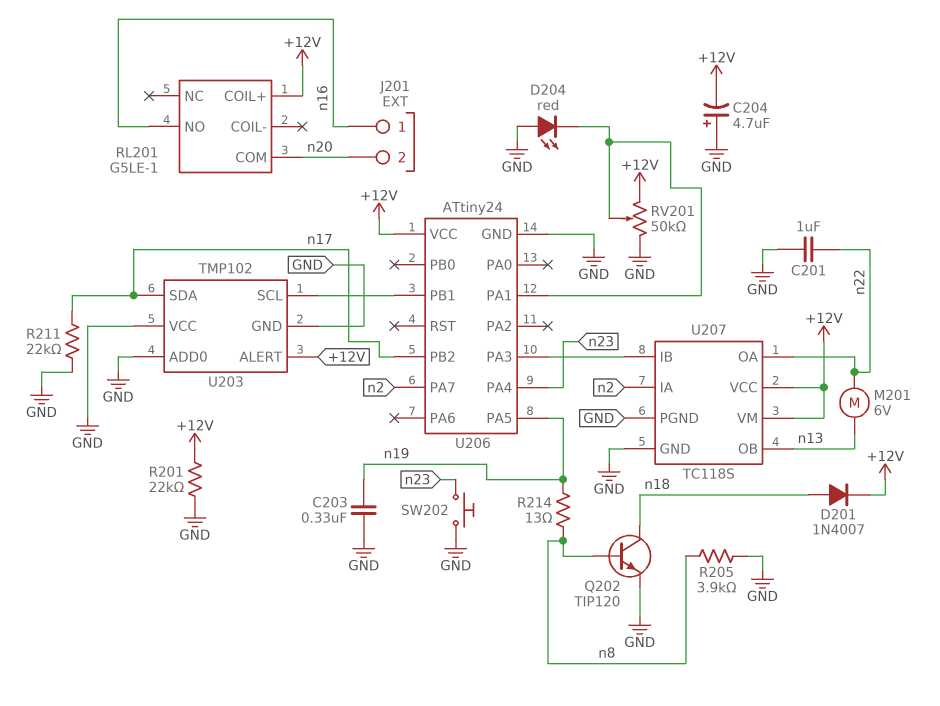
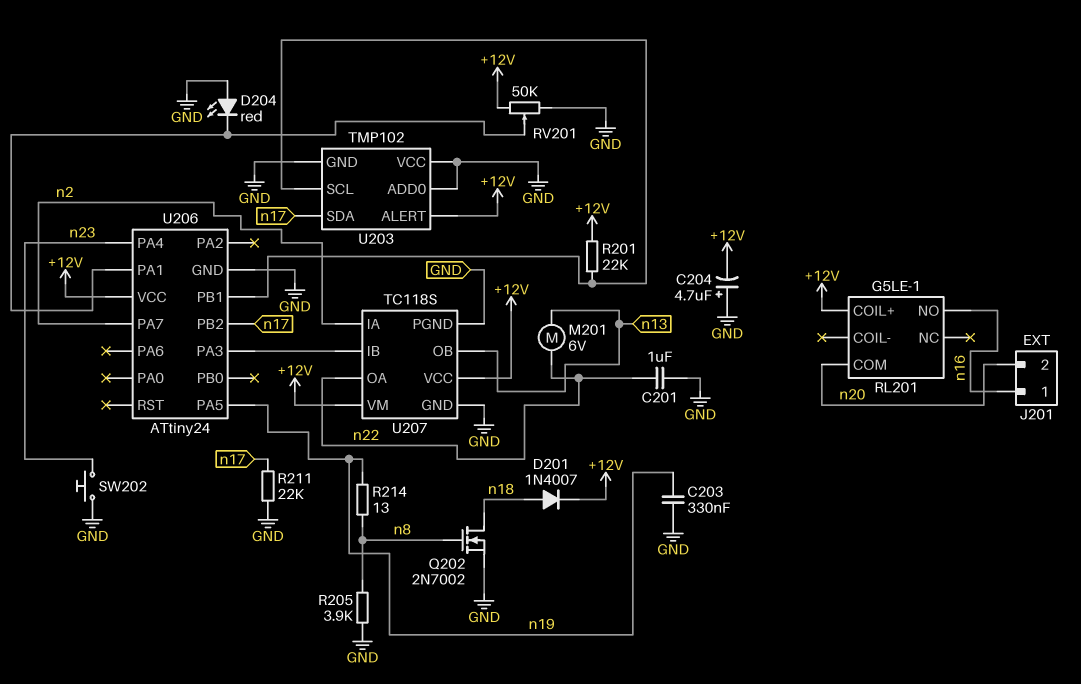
Q202: NPN TIP120 (B n8, C n18, E GND) -> NMOS 2N7002 (G n8, D n18, S GND)
R201: 22k (+12V, GND) -> 22k (+12V, U203/SCL)

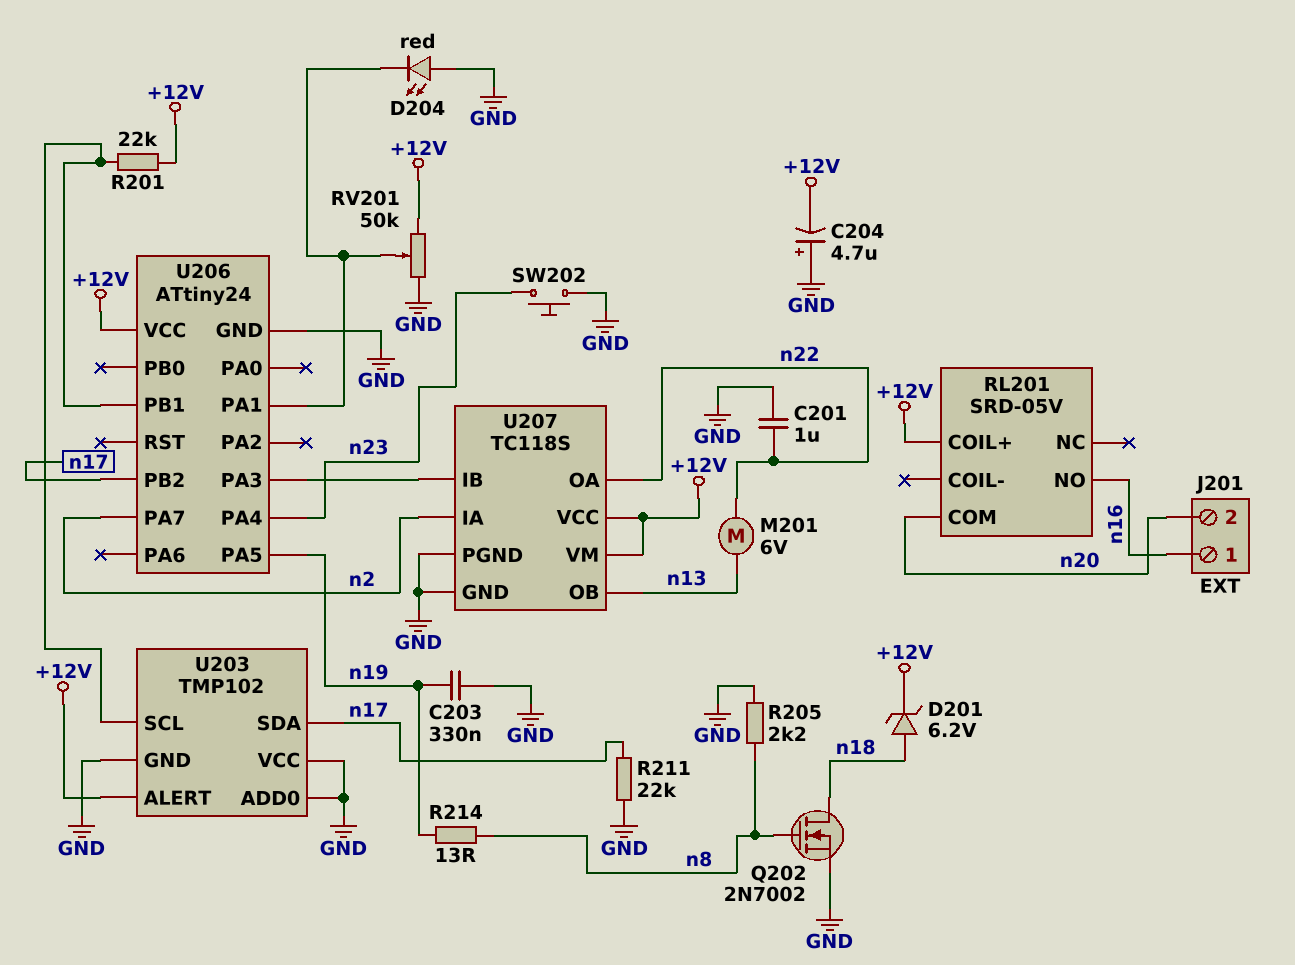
D201: diode 1N4007 (A n18, K +12V) -> zener 6.2V (A n18, K +12V)
R205: 3.9k (GND, n8) -> 2.2k (GND, n8)
RL201: G5LE-1 -> SRD-05V

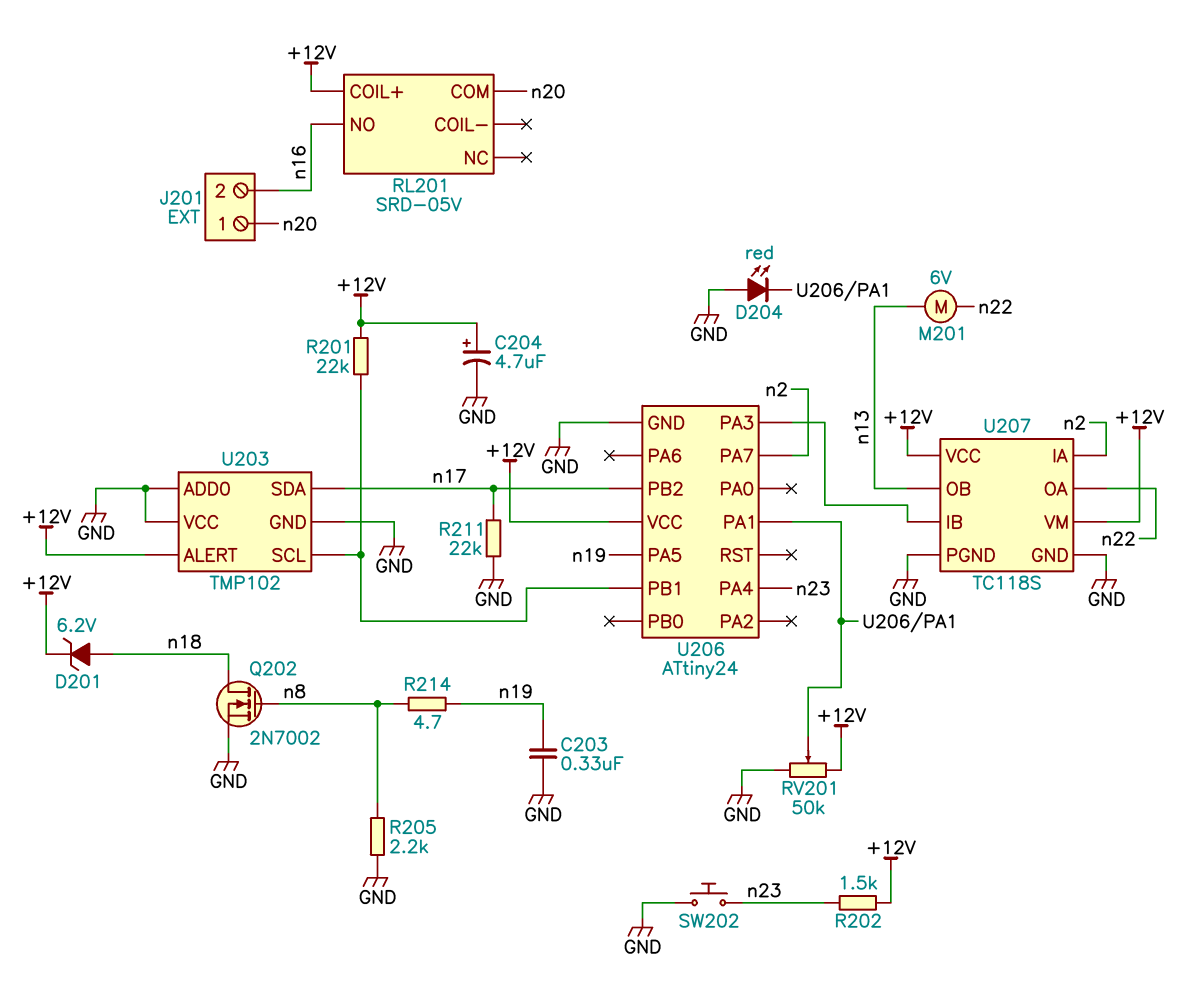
C201: 1uF (GND, n22) -> none
C204: 4.7uF (plus GND, minus +12V) -> 4.7uF (plus +12V, minus GND)
J201 pin 1: n16 -> n20
J201 pin 2: n20 -> n16
R202: none -> 1.5k (+12V, n23)
R214: 13 (n8, n19) -> 4.7 (n8, n19)

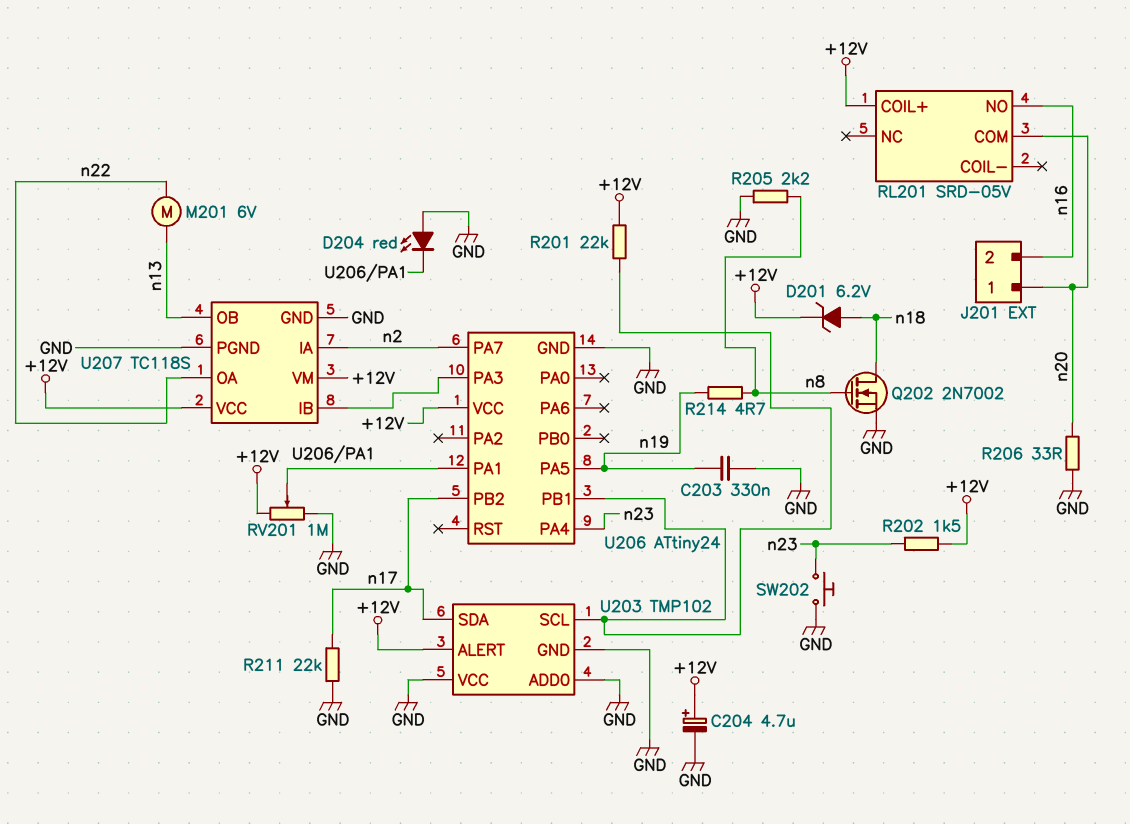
R206: none -> 33 (GND, n20)
RV201: 50k (+12V, GND, wiper U206/PA1) -> 1M (+12V, GND, wiper U206/PA1)

